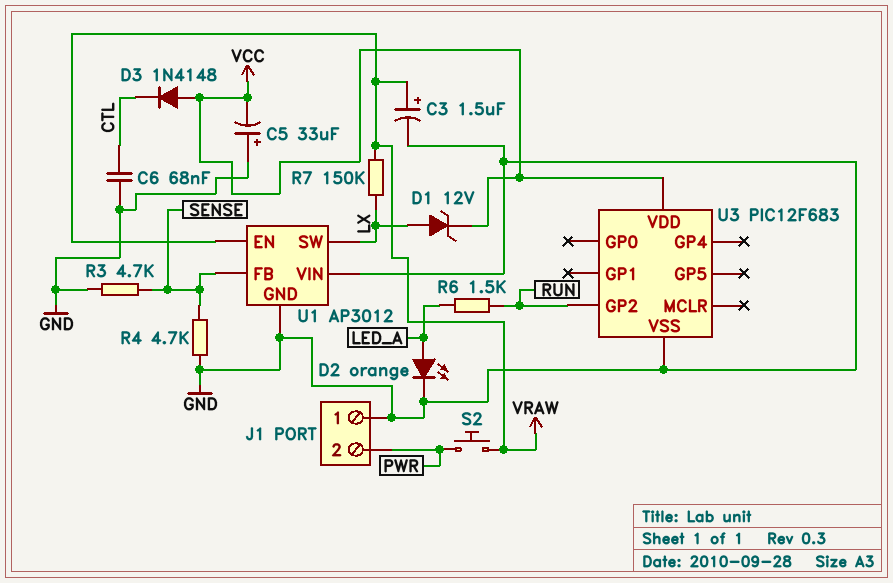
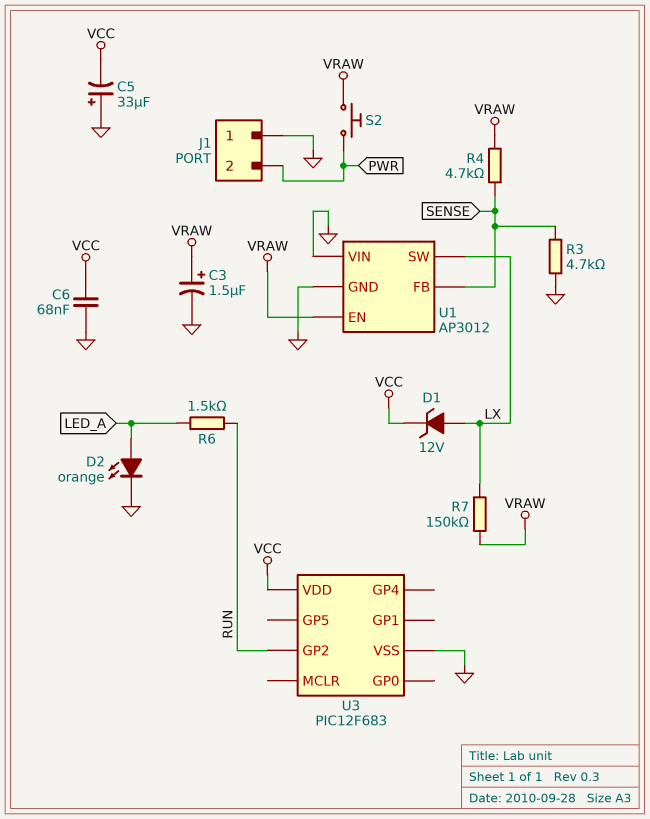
C6: 68nF (CTL, GND) -> 68nF (GND, VCC)
D3: diode 1N4148 (A VCC, K CTL) -> none
R4: 4.7k (GND, SENSE) -> 4.7k (SENSE, VRAW)

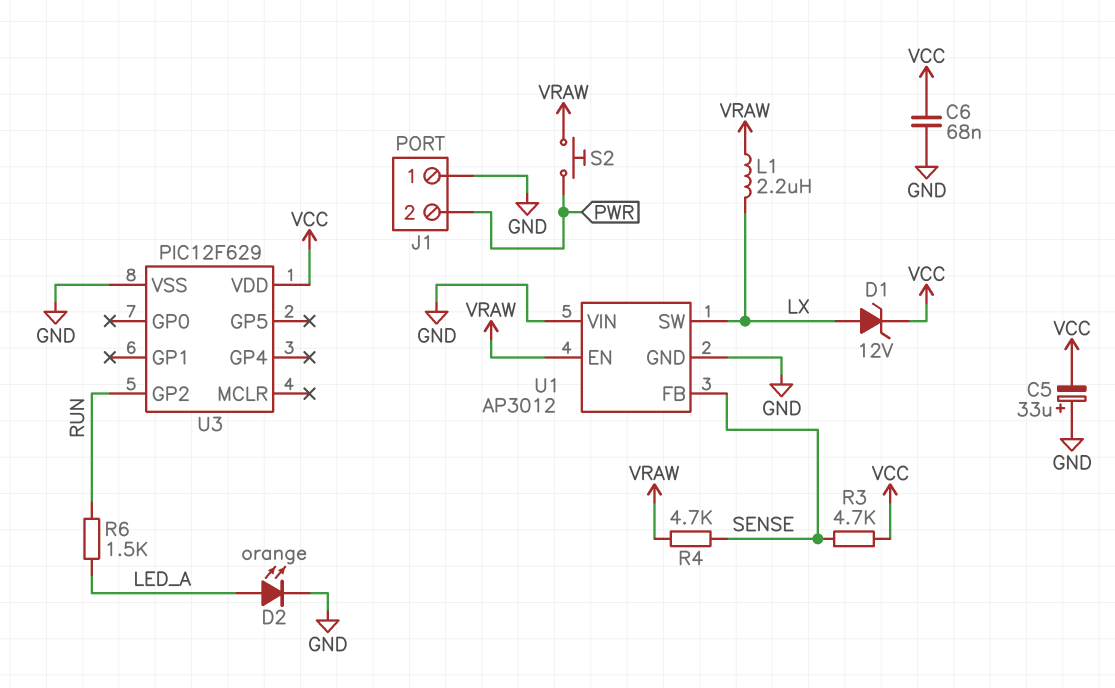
C3: 1.5uF (plus VRAW, minus GND) -> none
L1: none -> 2.2uH (LX, VRAW)
R3: 4.7k (GND, SENSE) -> 4.7k (SENSE, VCC)
R7: 150k (LX, VRAW) -> none
U3: PIC12F683 -> PIC12F629

